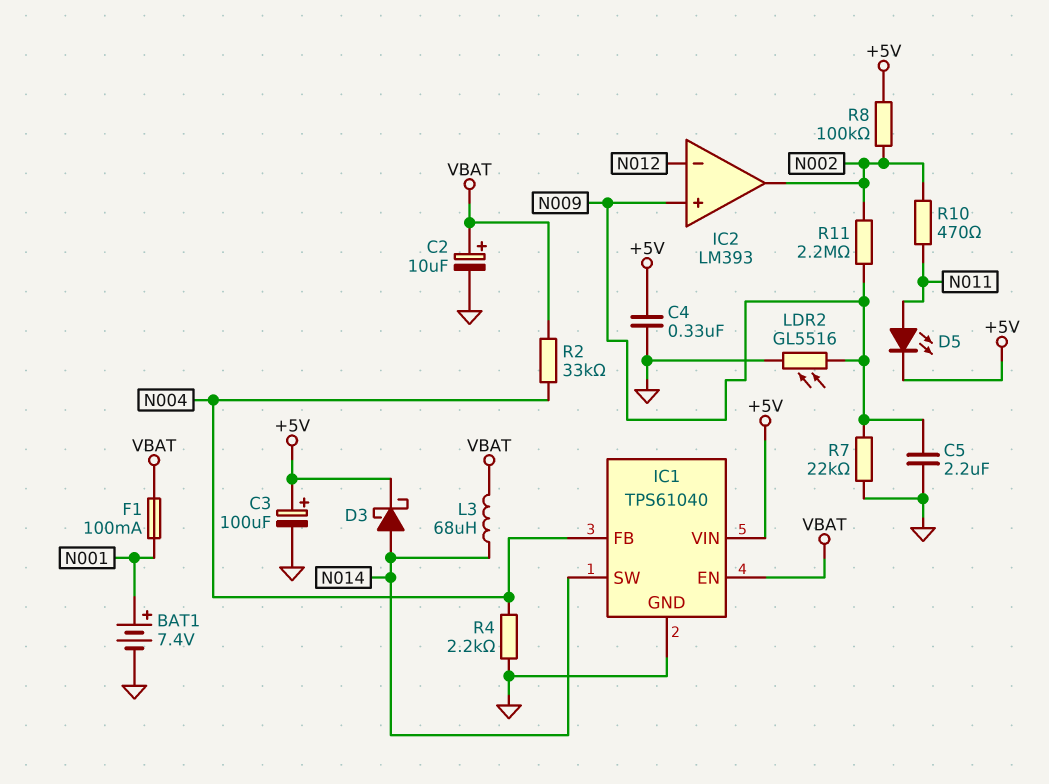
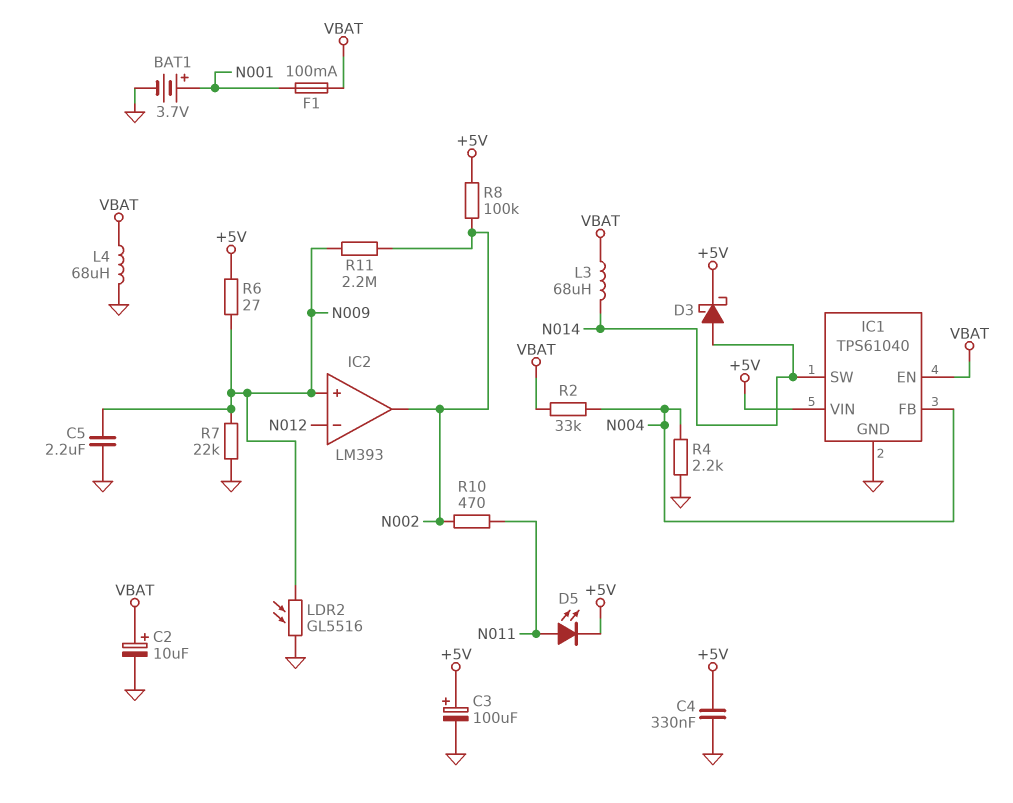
BAT1: 7.4V (plus N001, minus GND) -> 3.7V (plus N001, minus GND)
L4: none -> 68uH (GND, VBAT)
R6: none -> 27 (+5V, N009)

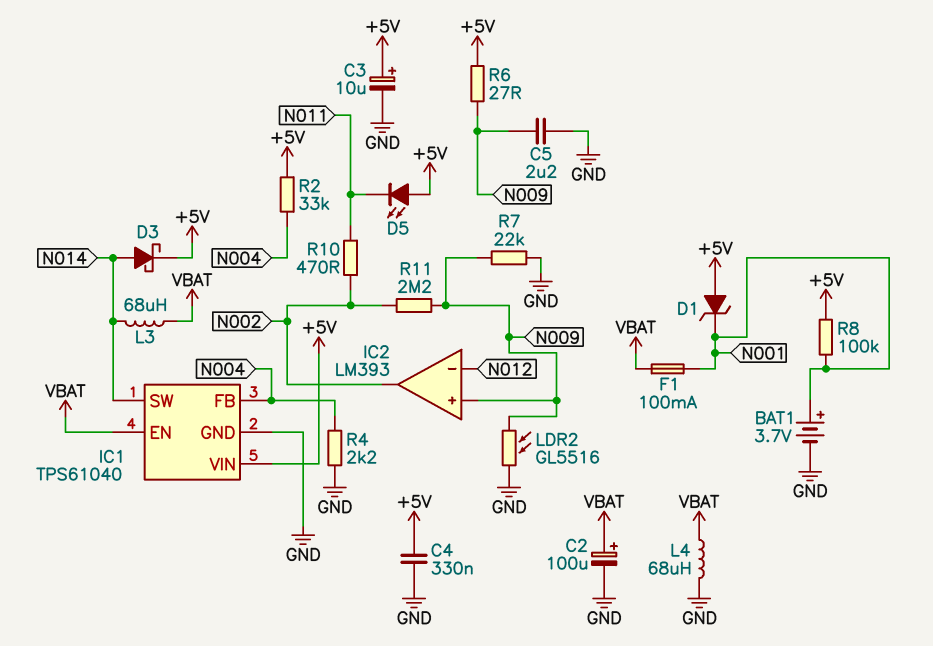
C2: 10uF (plus VBAT, minus GND) -> 100uF (plus VBAT, minus GND)
C3: 100uF (plus +5V, minus GND) -> 10uF (plus +5V, minus GND)
D1: none -> zener (A +5V, K N001)
D5: LED (A N011, K +5V) -> LED (A +5V, K N011)
R2: 33k (N004, VBAT) -> 33k (+5V, N004)
R8: 100k (+5V, N002) -> 100k (+5V, N001)

